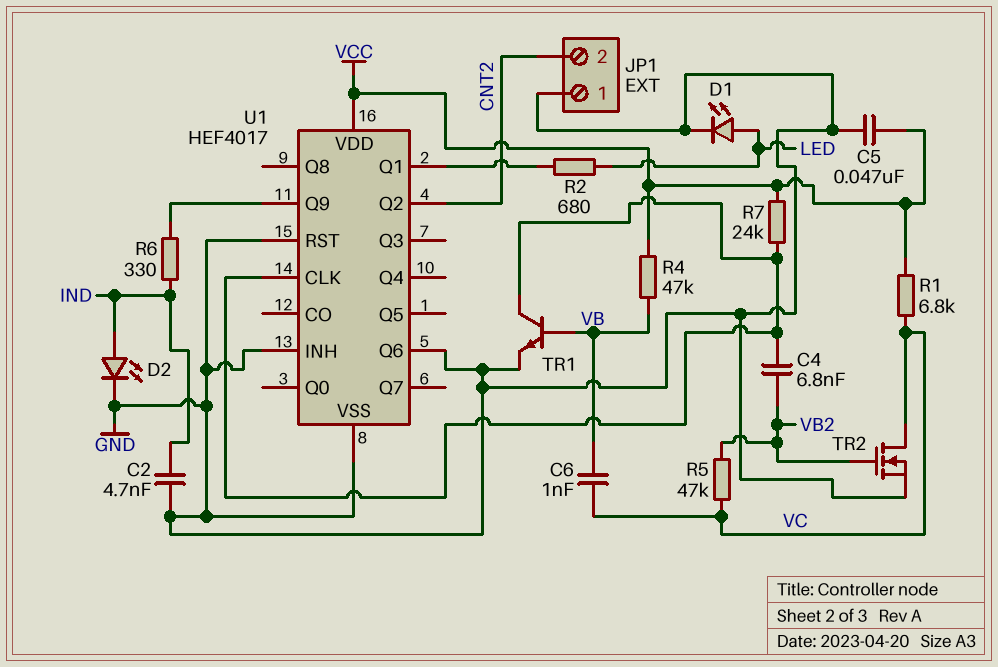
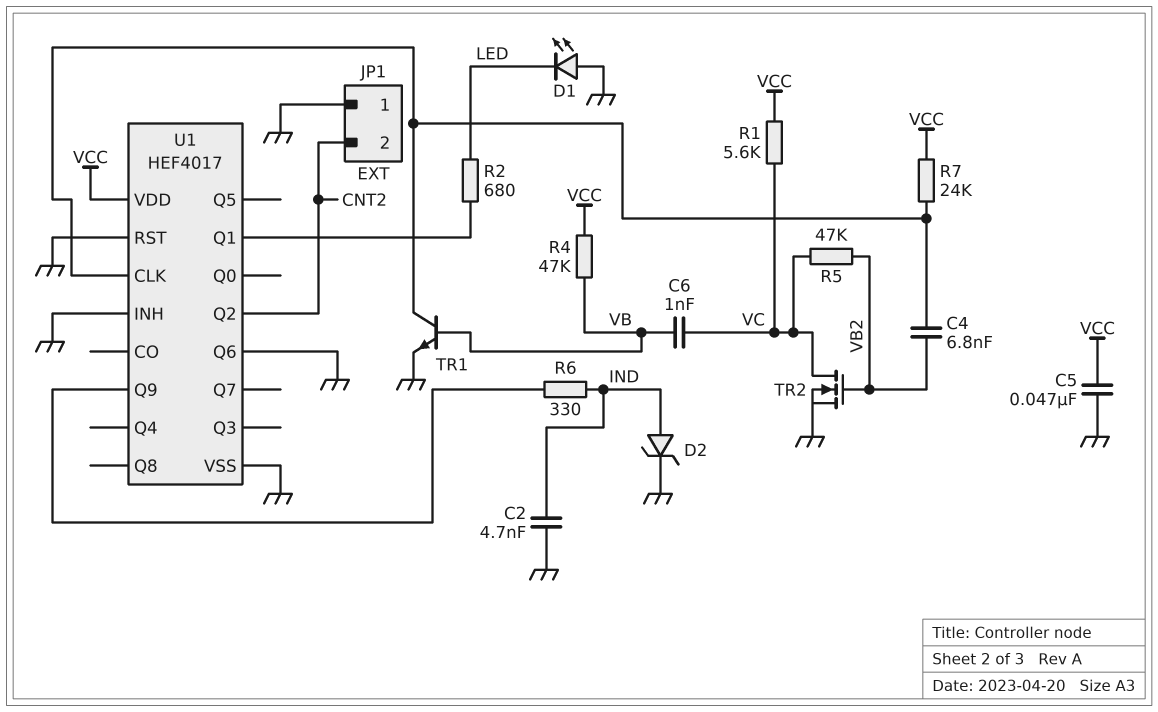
D1: LED (A LED, K GND) -> LED (A GND, K LED)
D2: LED (A IND, K GND) -> zener (A IND, K GND)
R1: 6.8k (VC, VCC) -> 5.6k (VC, VCC)

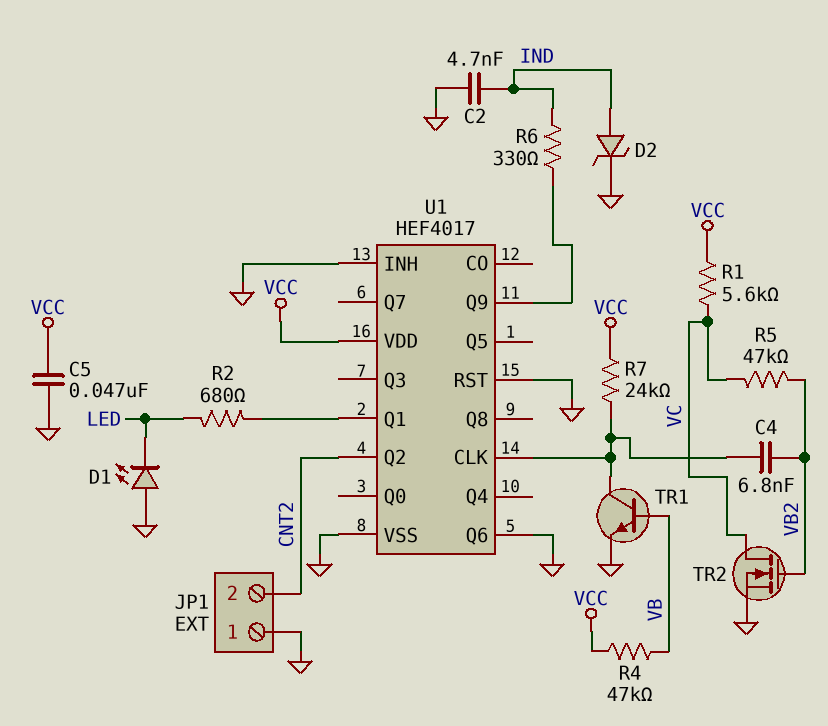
C6: 1nF (VB, VC) -> none

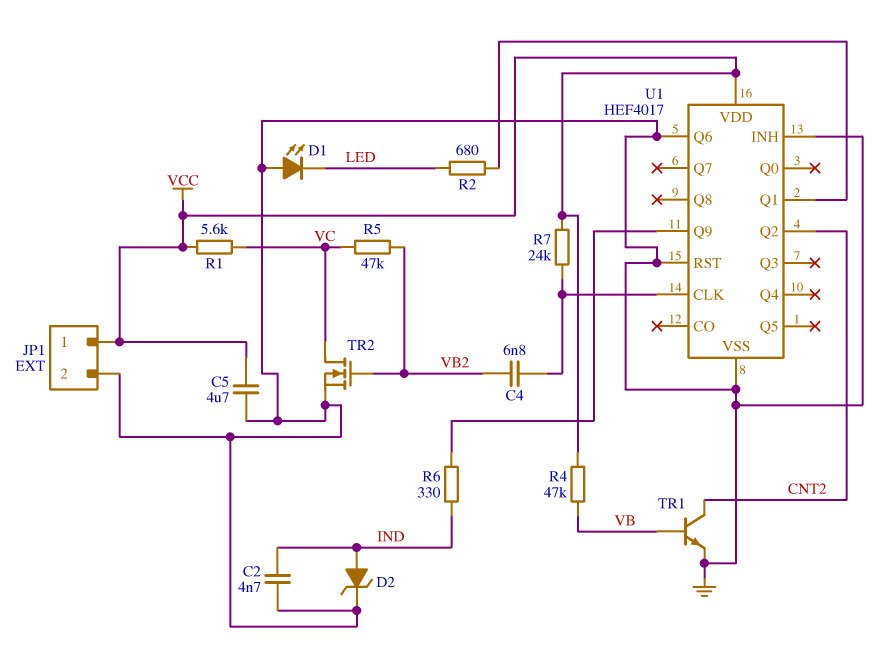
C5: 47nF (GND, VCC) -> 4.7uF (GND, VCC)
JP1 pin 1: GND -> VCC
JP1 pin 2: CNT2 -> GND
TR1: NPN (B VB, C U1/CLK, E GND) -> NPN (B VB, C CNT2, E GND)

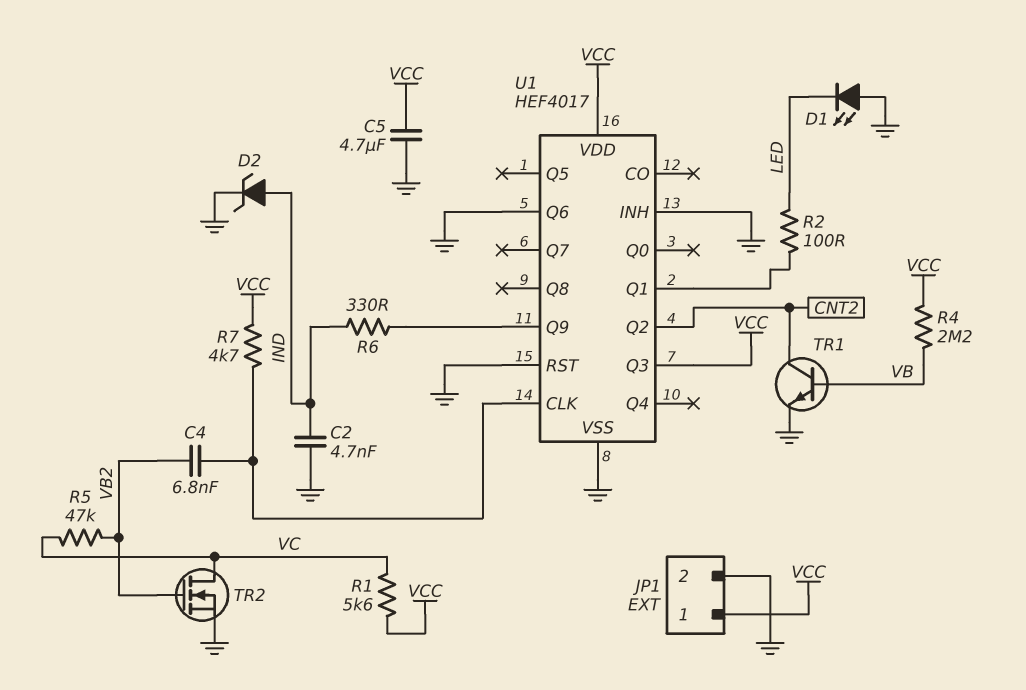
R2: 680 (LED, U1/Q1) -> 100 (LED, U1/Q1)
R4: 47k (VB, VCC) -> 2.2M (VB, VCC)
R7: 24k (U1/CLK, VCC) -> 4.7k (U1/CLK, VCC)
U1 pin Q3: none -> VCC

